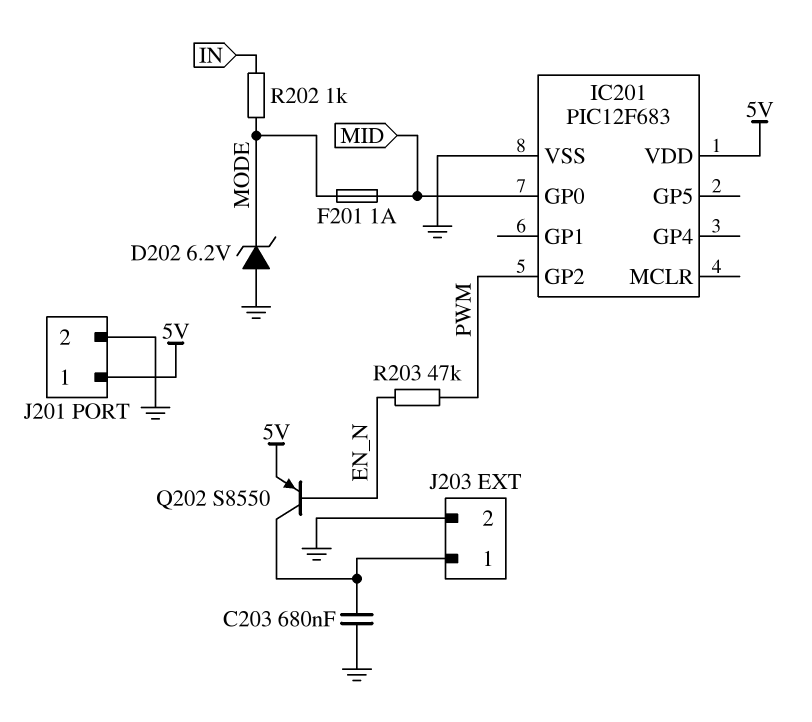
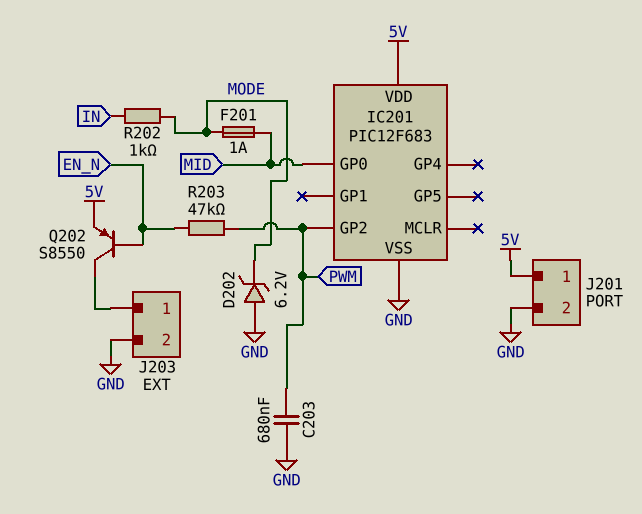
C203: 680nF (GND, J203/1) -> 680nF (GND, PWM)

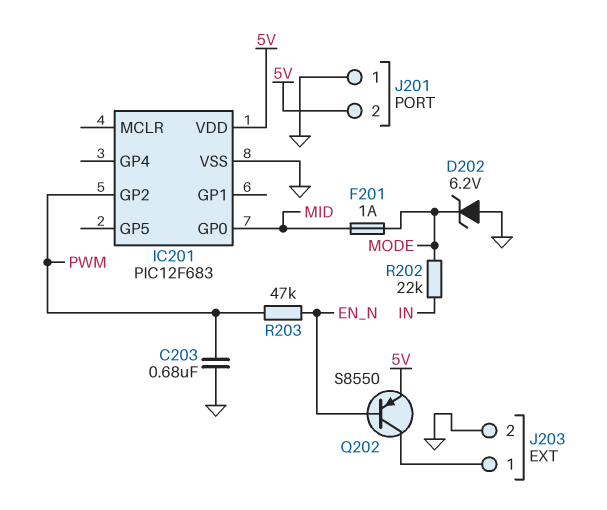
J201 pin 1: 5V -> GND
J201 pin 2: GND -> 5V
R202: 1k (IN, MODE) -> 22k (IN, MODE)

